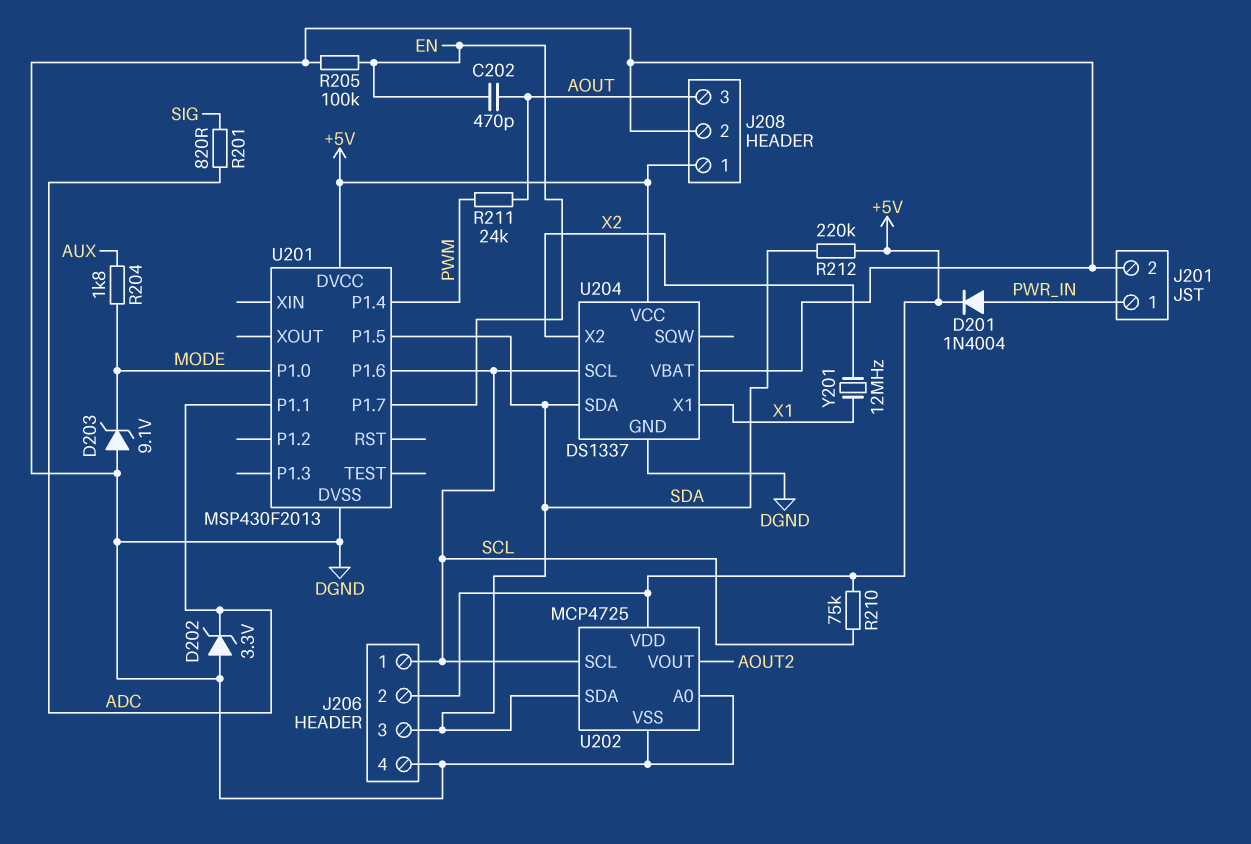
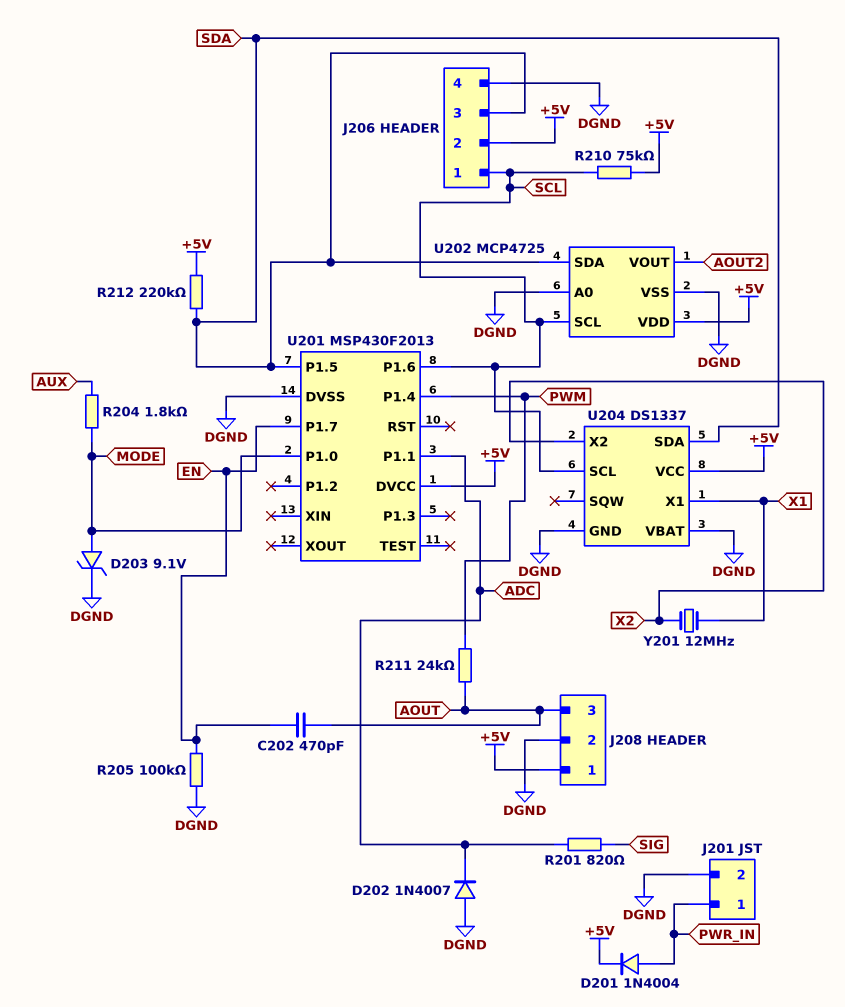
D202: zener 3.3V (A DGND, K ADC) -> diode 1N4007 (A DGND, K ADC)
D203: zener 9.1V (A DGND, K MODE) -> zener 9.1V (A MODE, K DGND)

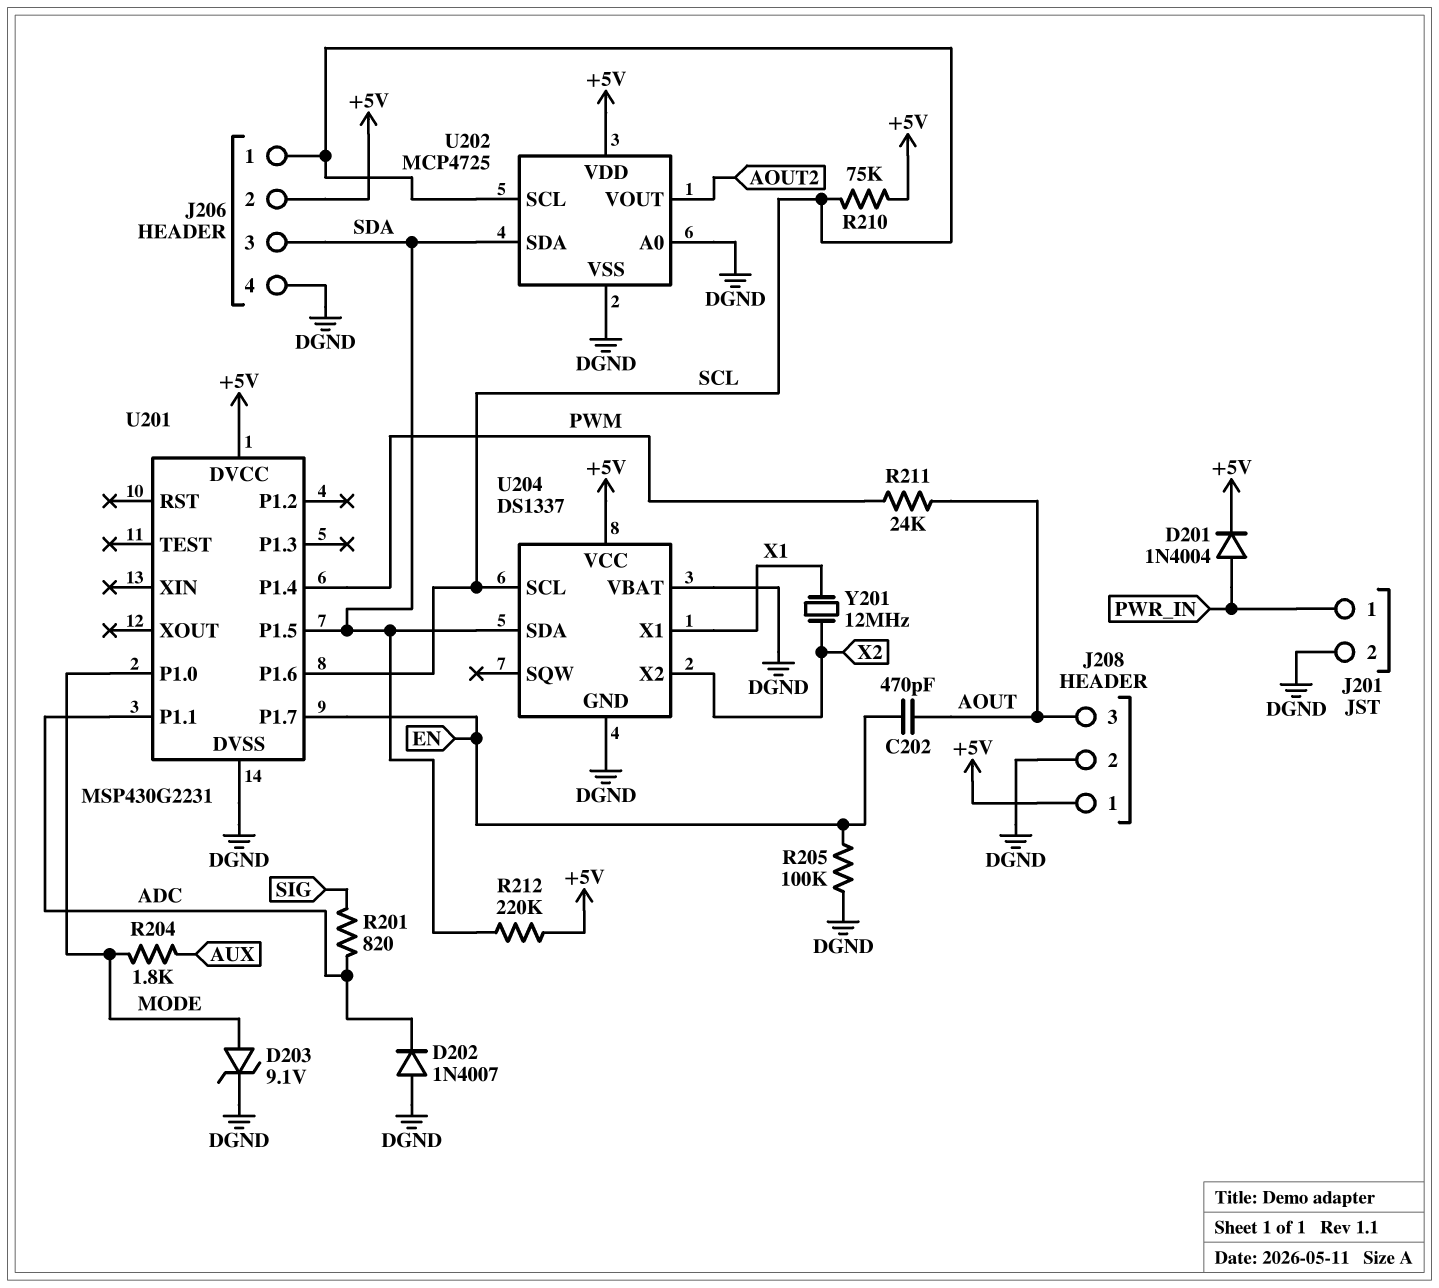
U201: MSP430F2013 -> MSP430G2231

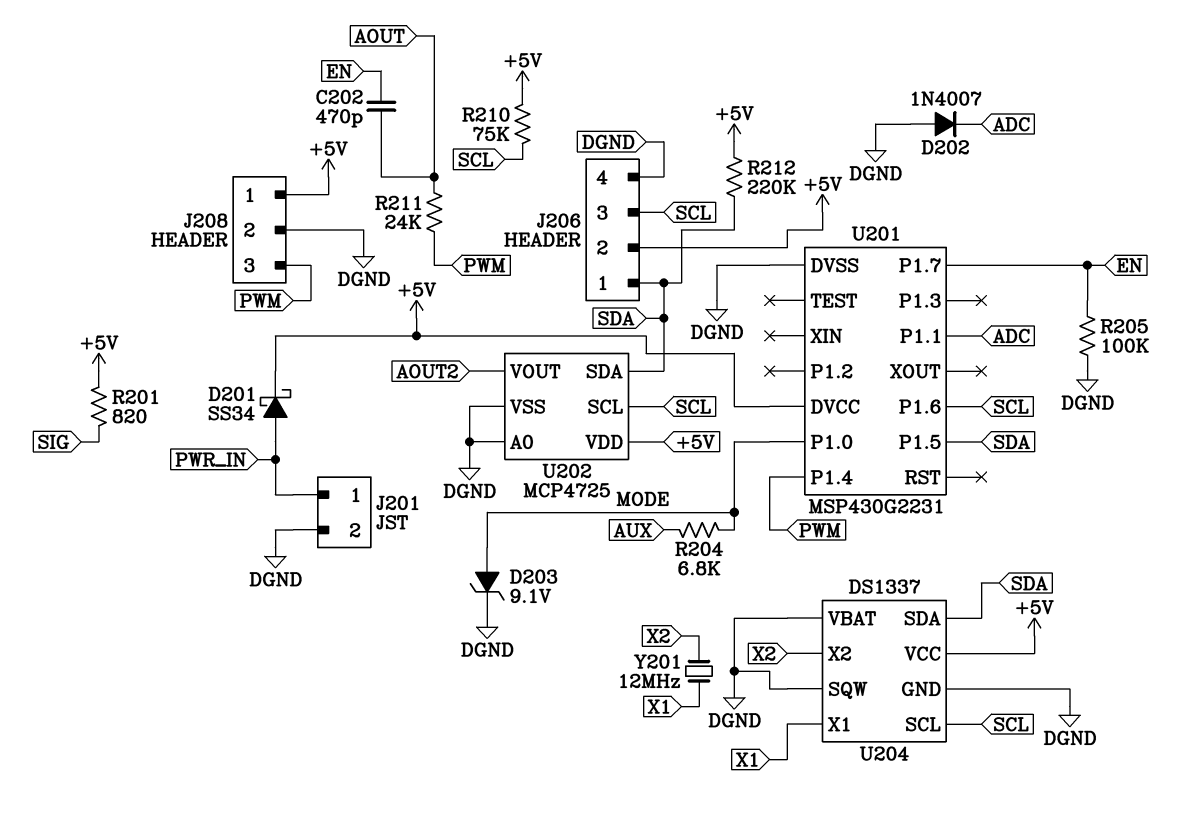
D201: diode 1N4004 (A PWR_IN, K +5V) -> schottky SS34 (A PWR_IN, K +5V)
J206 pin 1: SCL -> SDA
J206 pin 3: SDA -> SCL
J208 pin 3: AOUT -> PWM
R201: 820 (ADC, SIG) -> 820 (+5V, SIG)
R204: 1.8k (AUX, MODE) -> 6.8k (AUX, MODE)
U204 pin SQW: none -> DGND

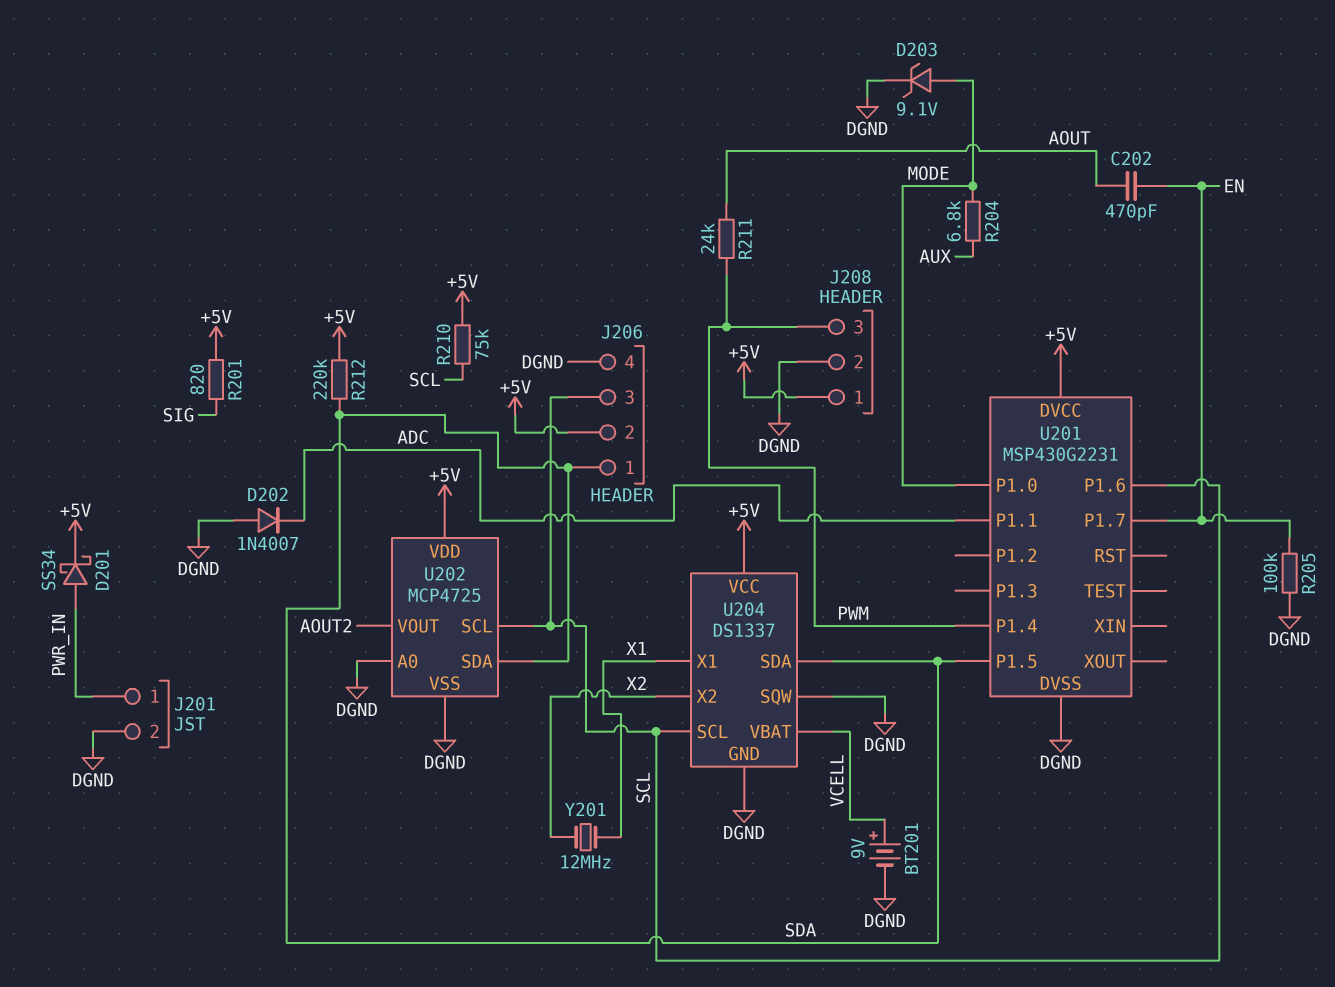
BT201: none -> 9V (plus VCELL, minus DGND)
U204 pin VBAT: DGND -> VCELL

